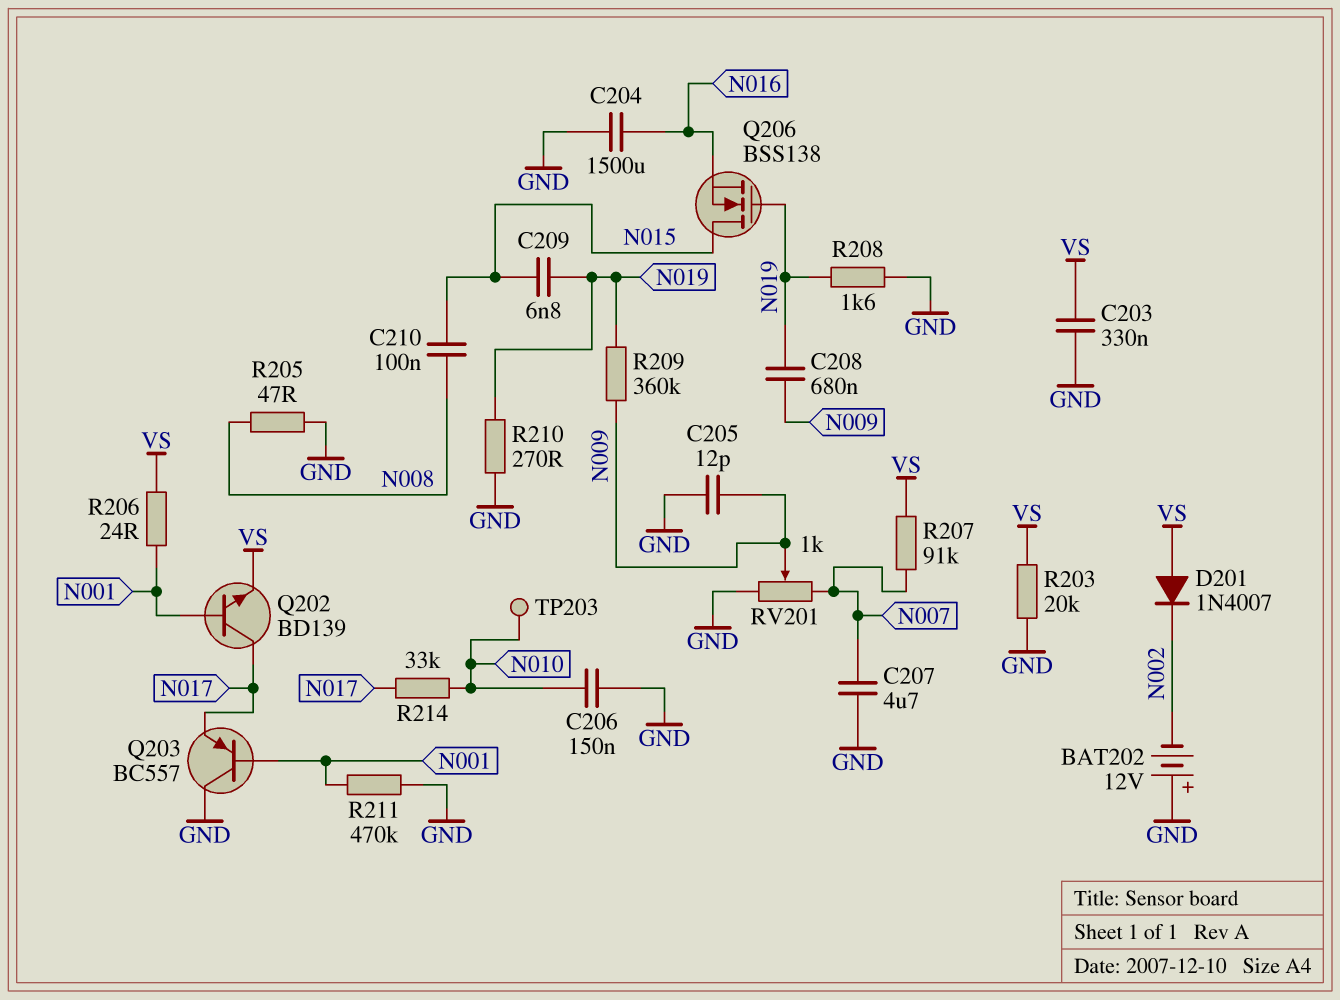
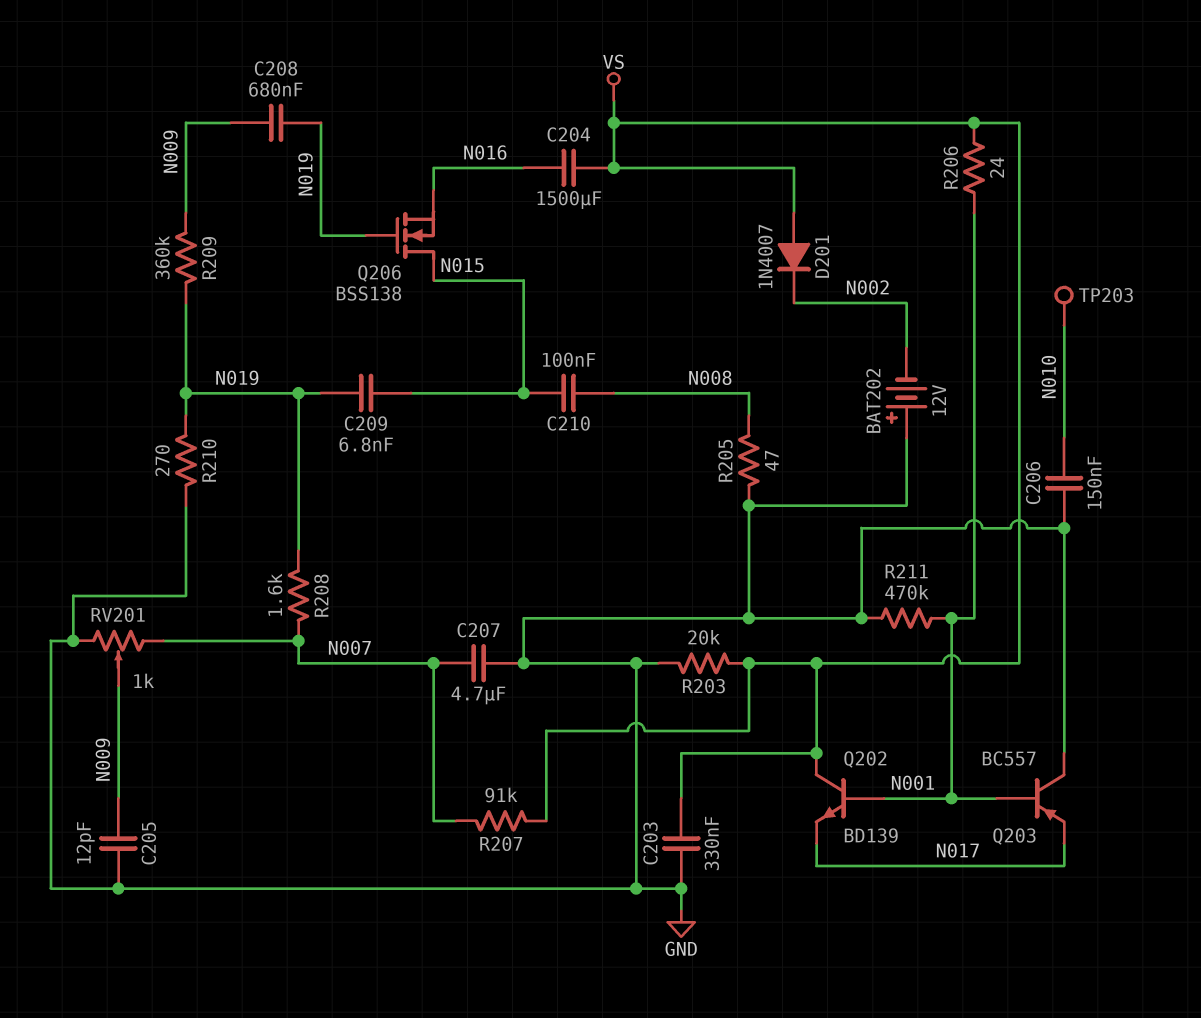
C204: 1500uF (GND, N016) -> 1500uF (N016, VS)
Q202: NPN BD139 (B N001, C N017, E VS) -> NPN BD139 (B N001, C VS, E N017)
R208: 1.6k (GND, N019) -> 1.6k (N007, N019)
R214: 33k (N010, N017) -> none

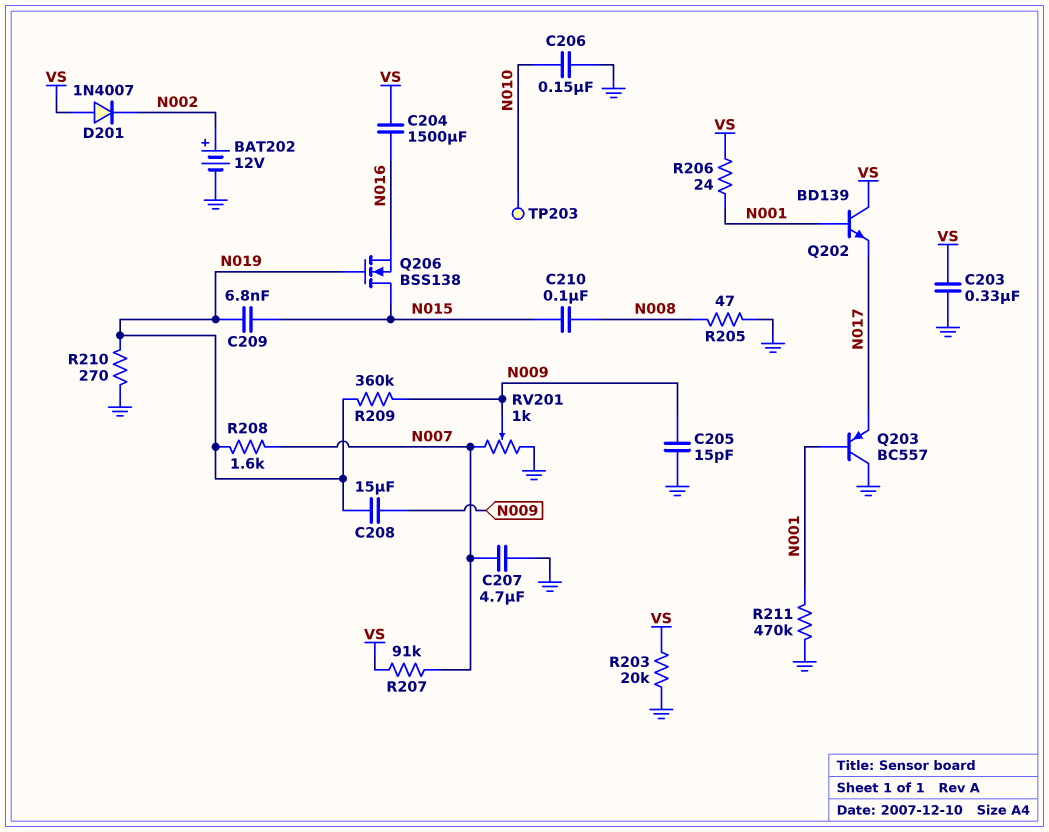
BAT202: 12V (plus GND, minus N002) -> 12V (plus N002, minus GND)
C205: 12pF (GND, N009) -> 15pF (GND, N009)
C208: 680nF (N009, N019) -> 15uF (N009, N019)

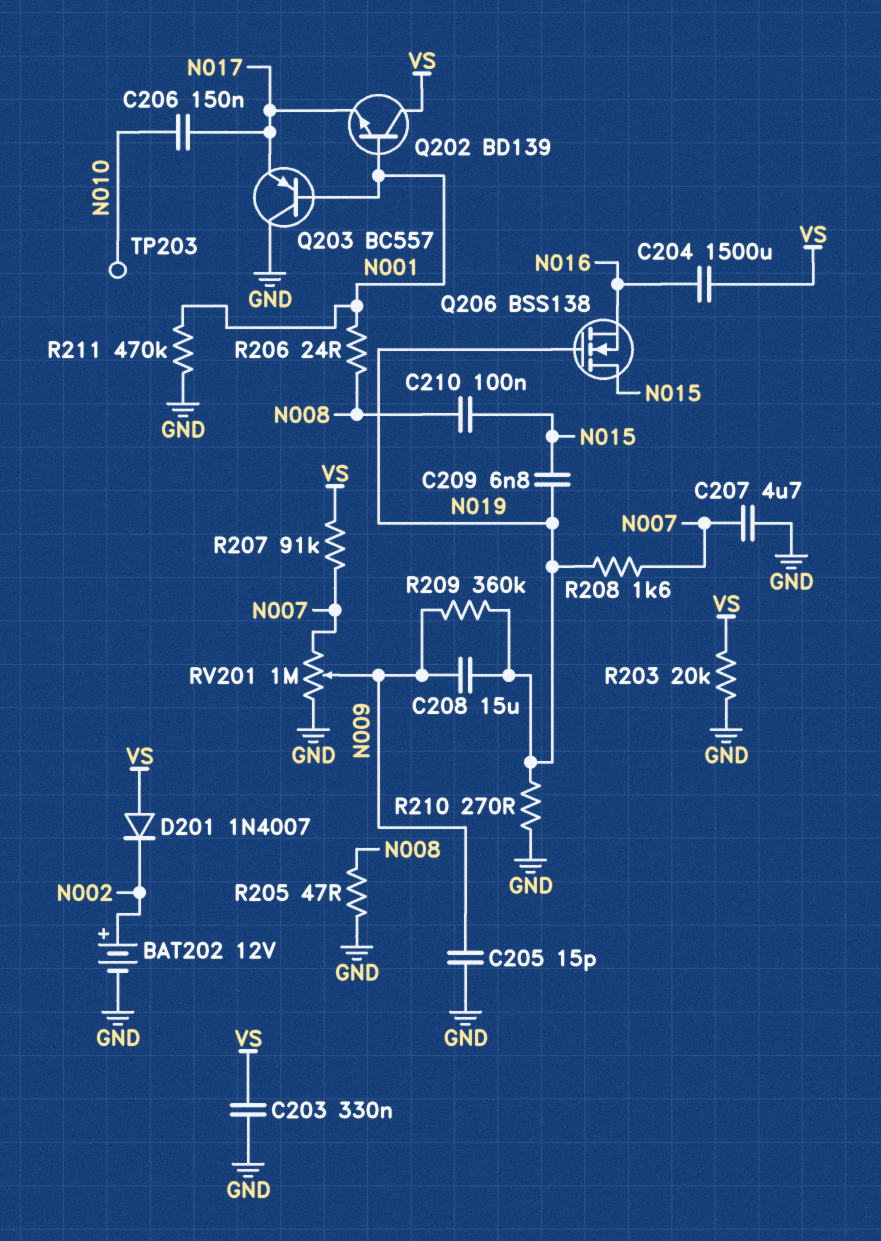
C206: 150nF (GND, N010) -> 150nF (N010, N017)
R206: 24 (N001, VS) -> 24 (N001, N008)
RV201: 1k (GND, N007, wiper N009) -> 1M (GND, N007, wiper N009)

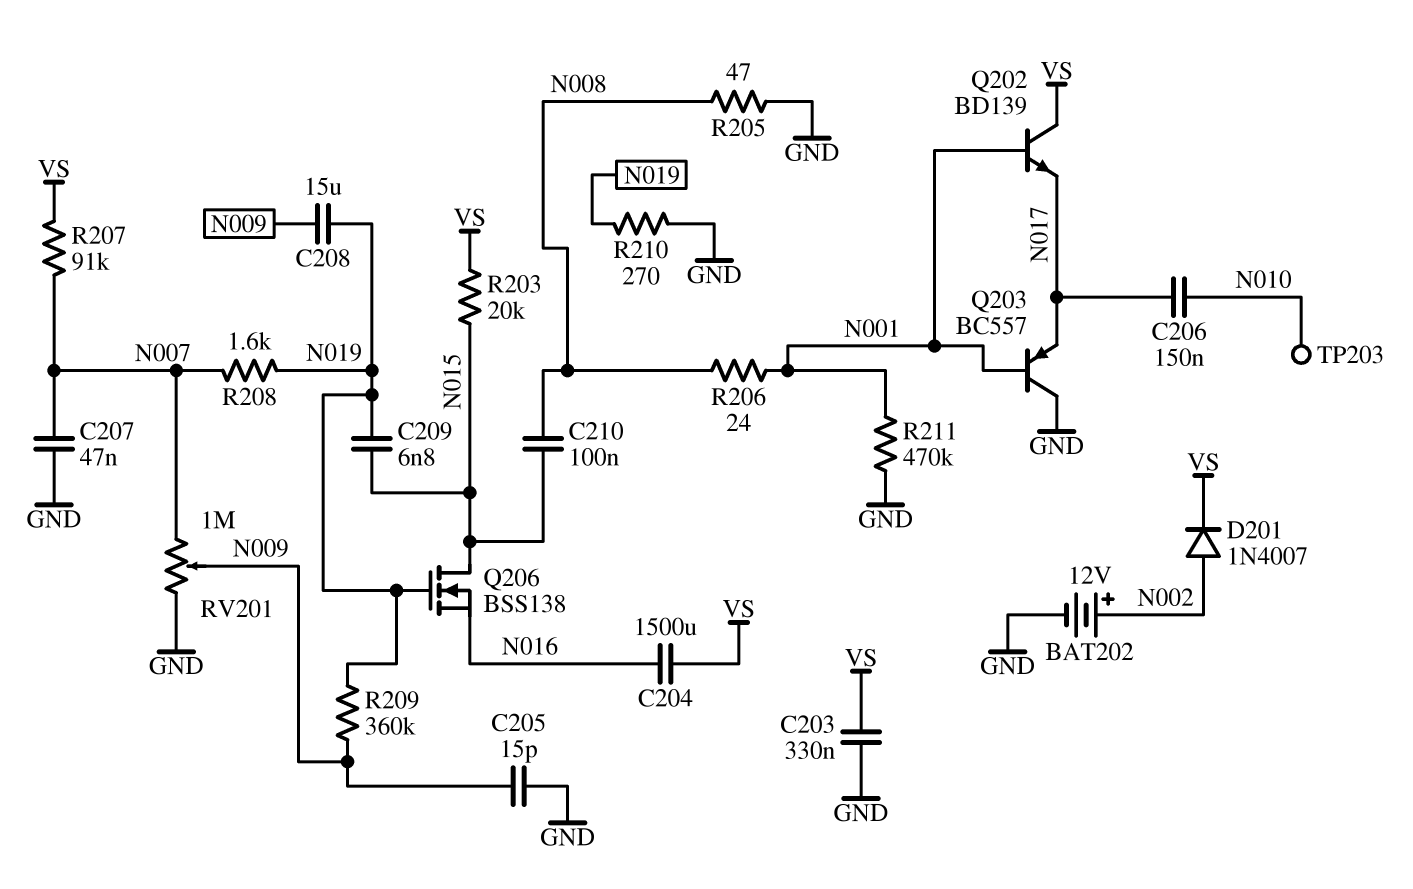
C207: 4.7uF (GND, N007) -> 47nF (GND, N007)
D201: diode 1N4007 (A VS, K N002) -> diode 1N4007 (A N002, K VS)
R203: 20k (GND, VS) -> 20k (N015, VS)

